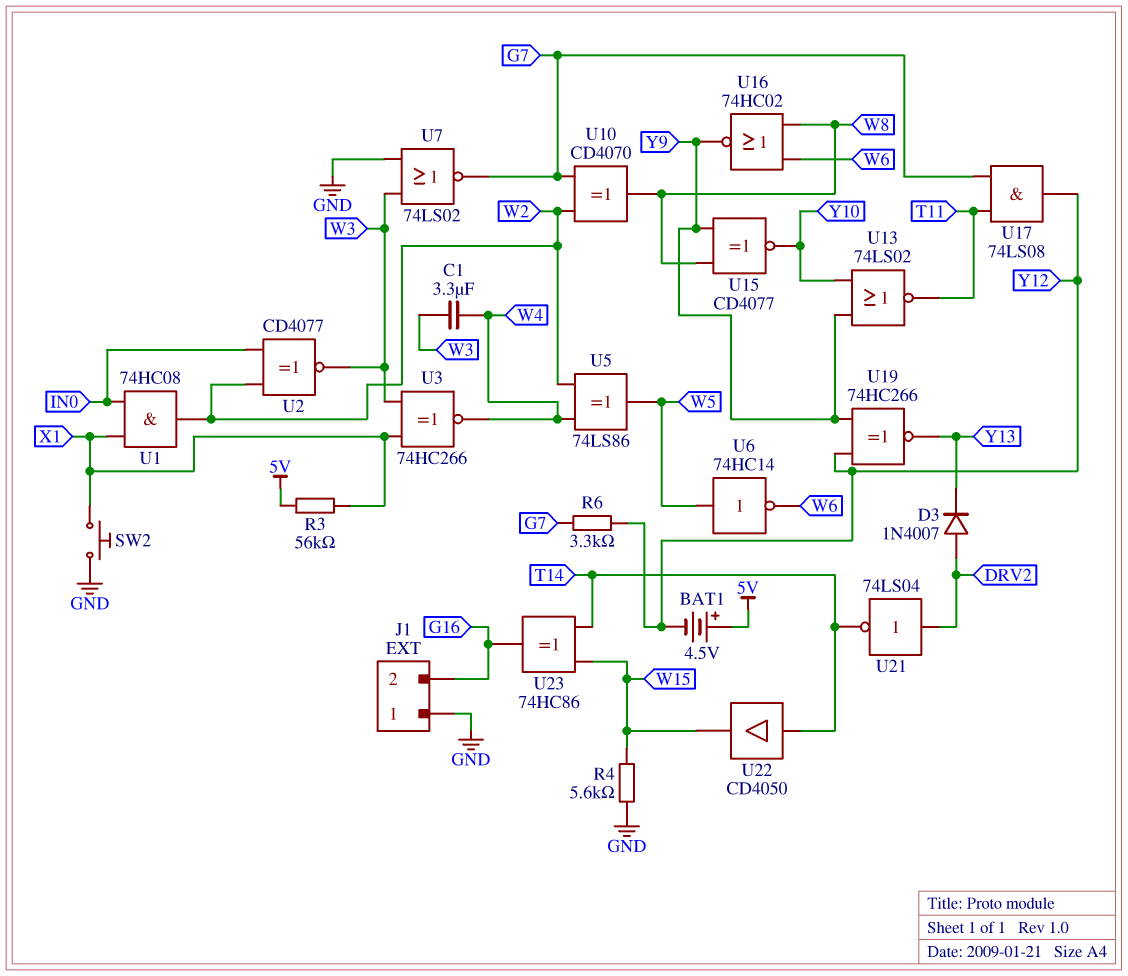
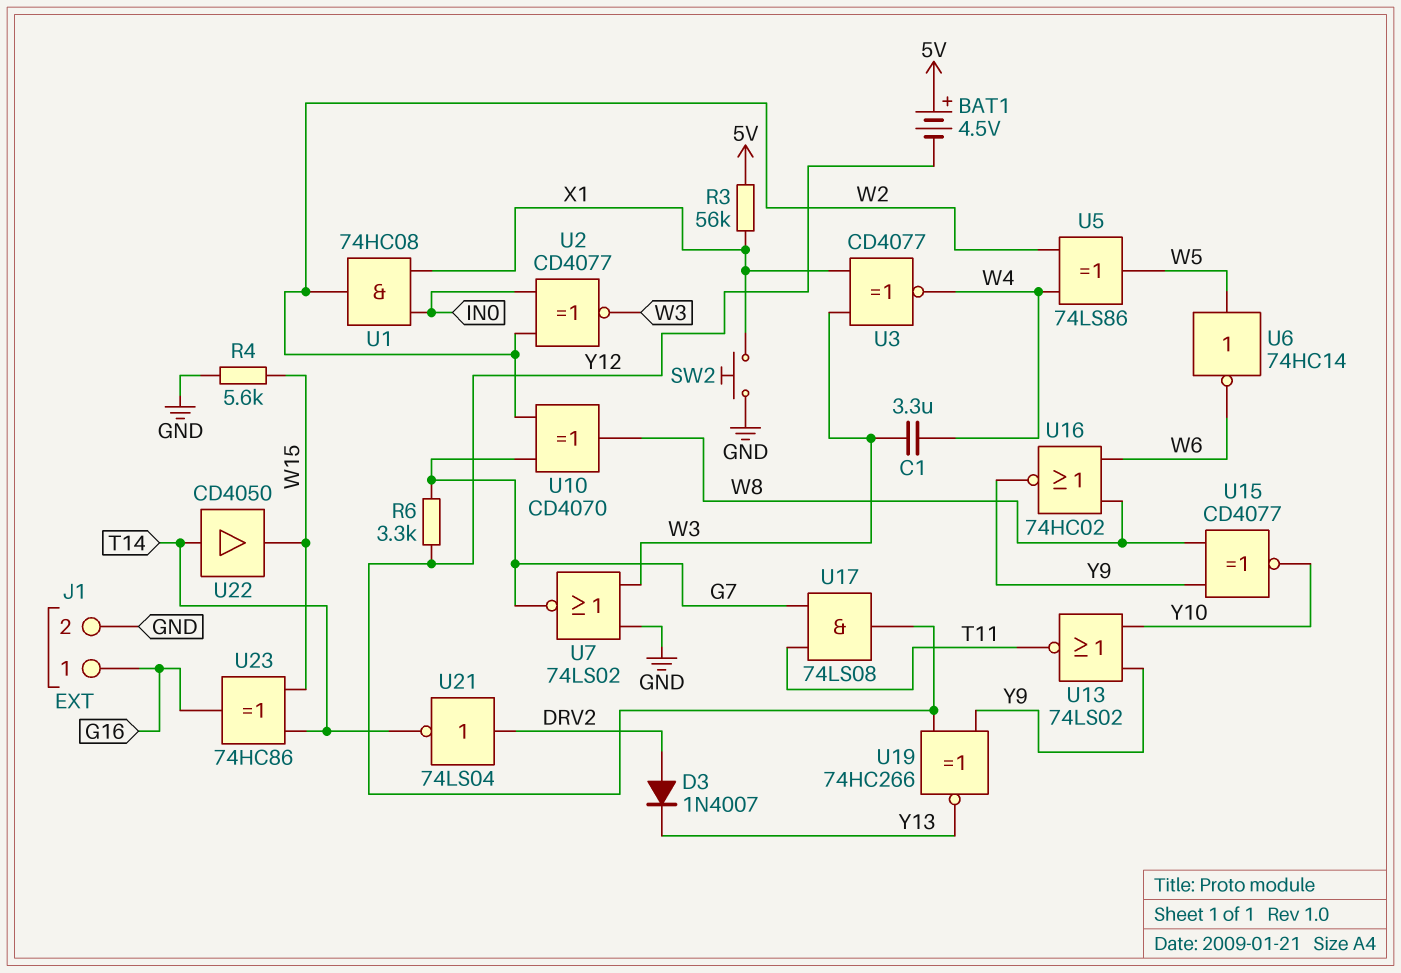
J1 pin 1: GND -> G16
J1 pin 2: G16 -> GND
U3: XNOR 74HC266 (in W3, in X1, out W4) -> XNOR CD4077 (in W3, in X1, out W4)

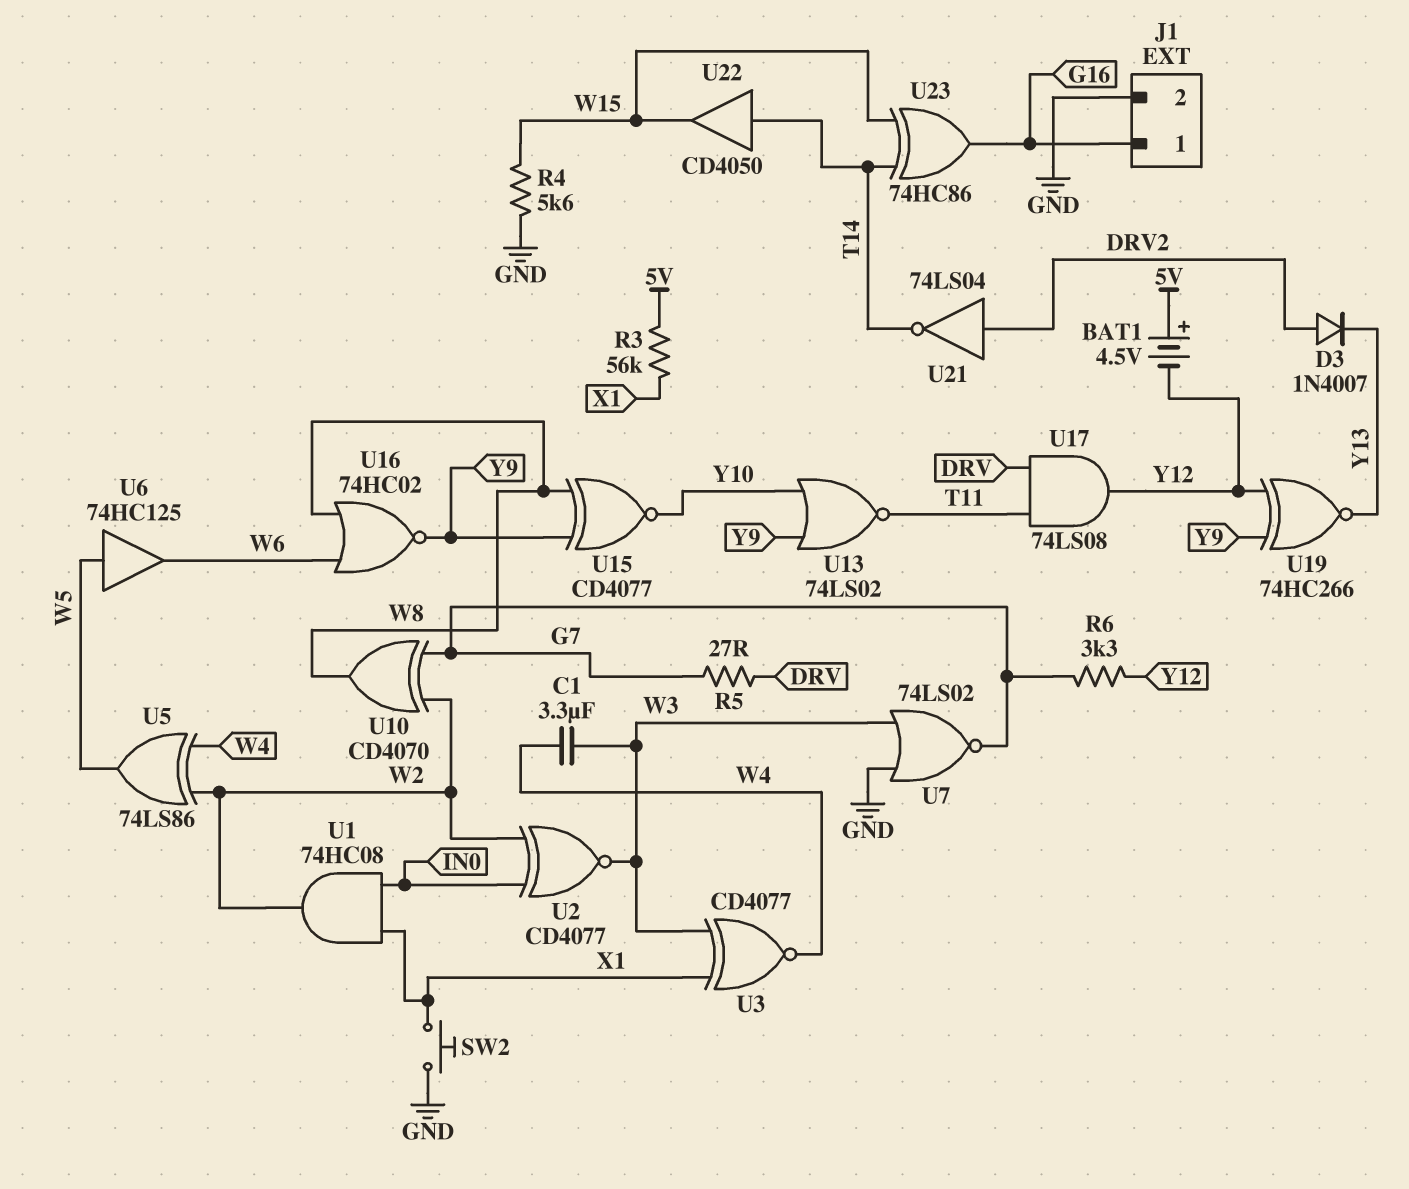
R5: none -> 27 (DRV, G7)
U6: NOT 74HC14 (in W5, out W6) -> buffer 74HC125 (in W5, out W6)
U17: AND 74LS08 (in G7, in T11, out Y12) -> AND 74LS08 (in DRV, in T11, out Y12)

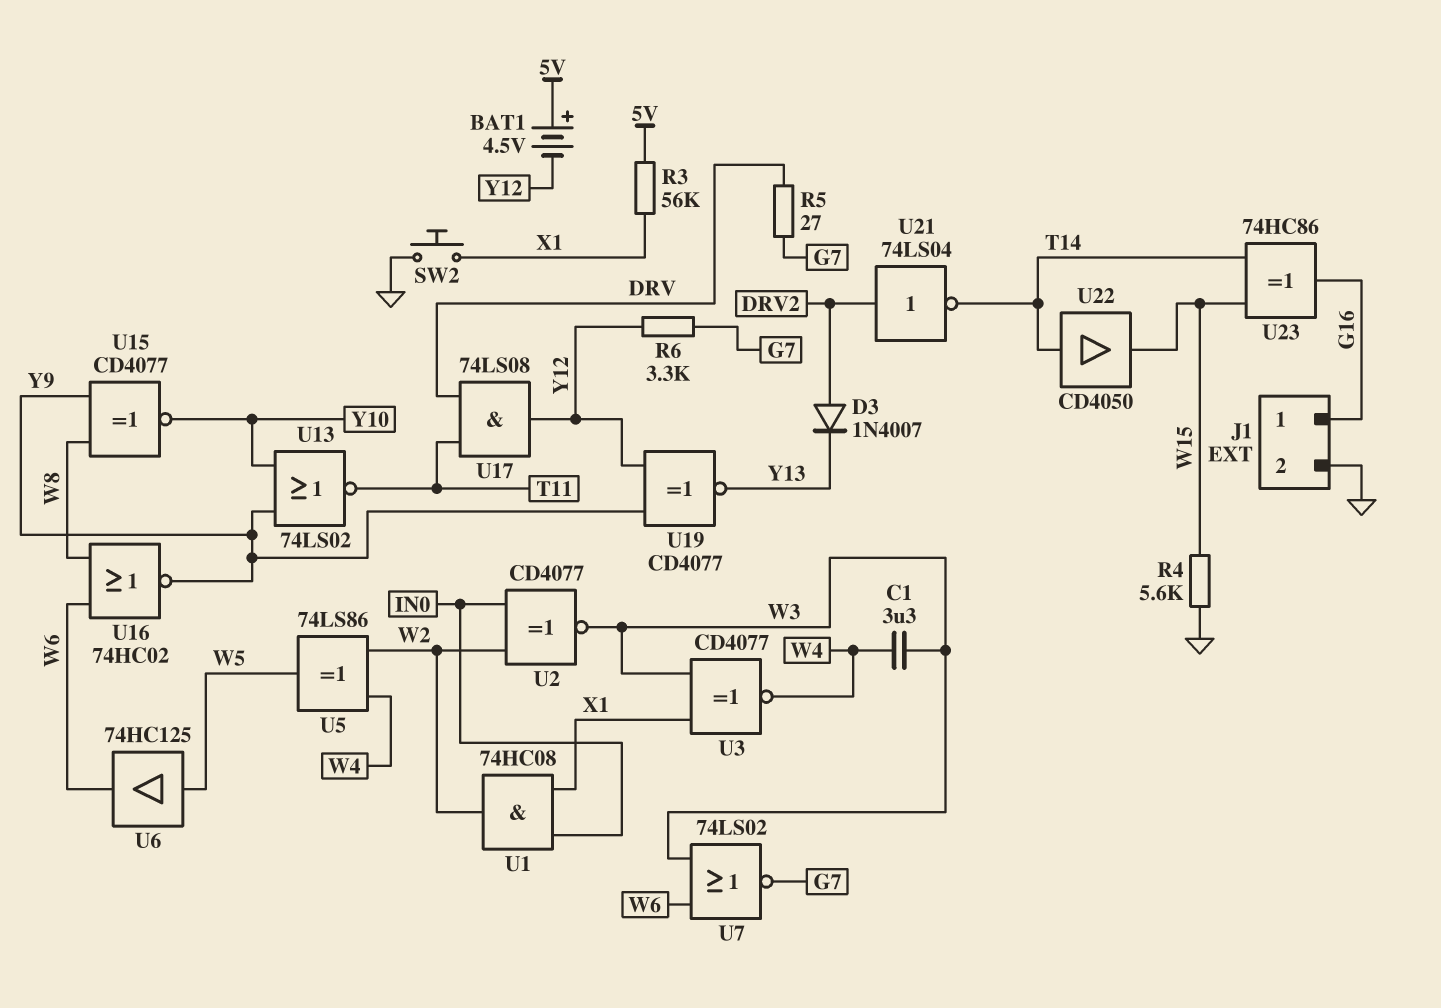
U7: NOR 74LS02 (in GND, in W3, out G7) -> NOR 74LS02 (in W3, in W6, out G7)
U10: XOR CD4070 (in G7, in W2, out W8) -> none
U19: XNOR 74HC266 (in Y9, in Y12, out Y13) -> XNOR CD4077 (in Y9, in Y12, out Y13)

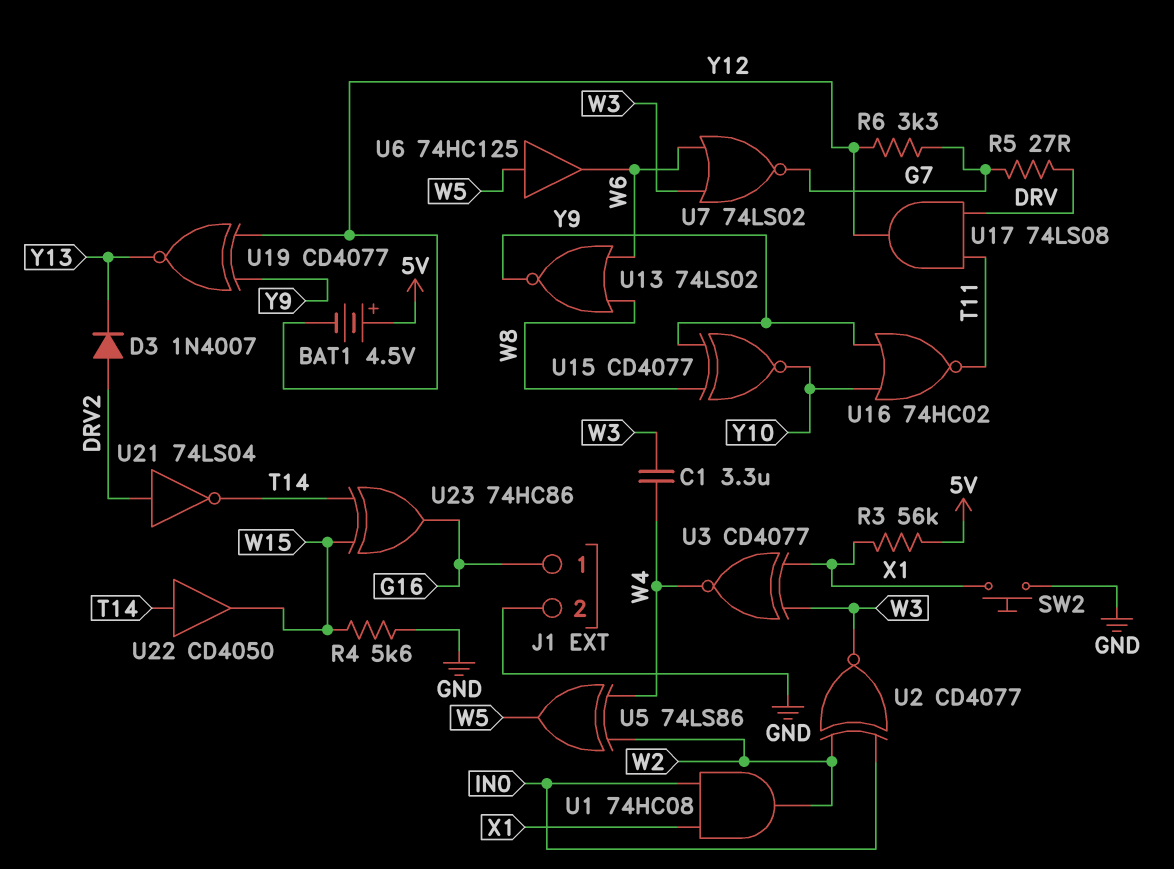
U13: NOR 74LS02 (in Y9, in Y10, out T11) -> NOR 74LS02 (in W6, in W8, out Y9)
U16: NOR 74HC02 (in W6, in W8, out Y9) -> NOR 74HC02 (in Y9, in Y10, out T11)

